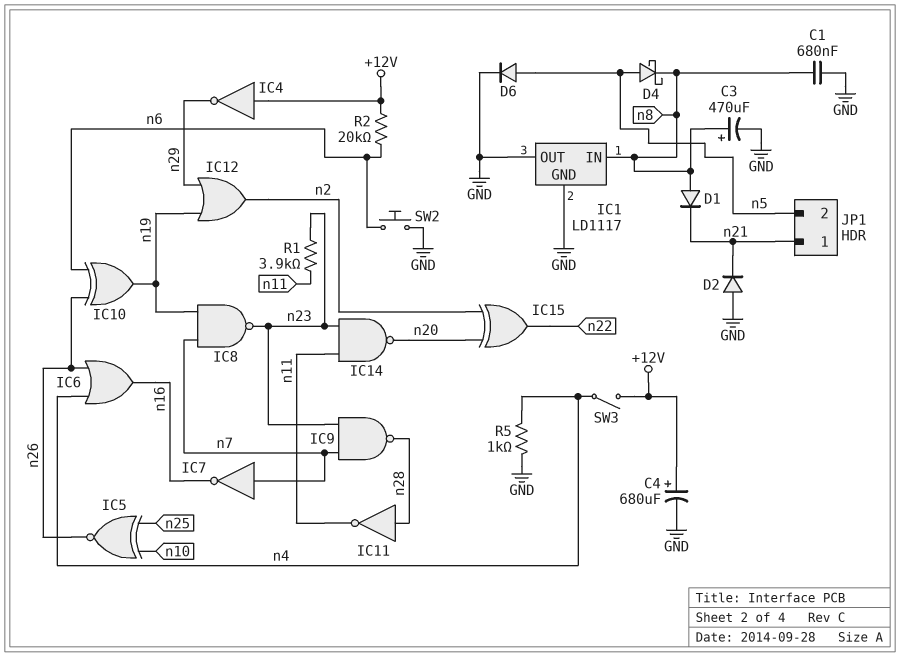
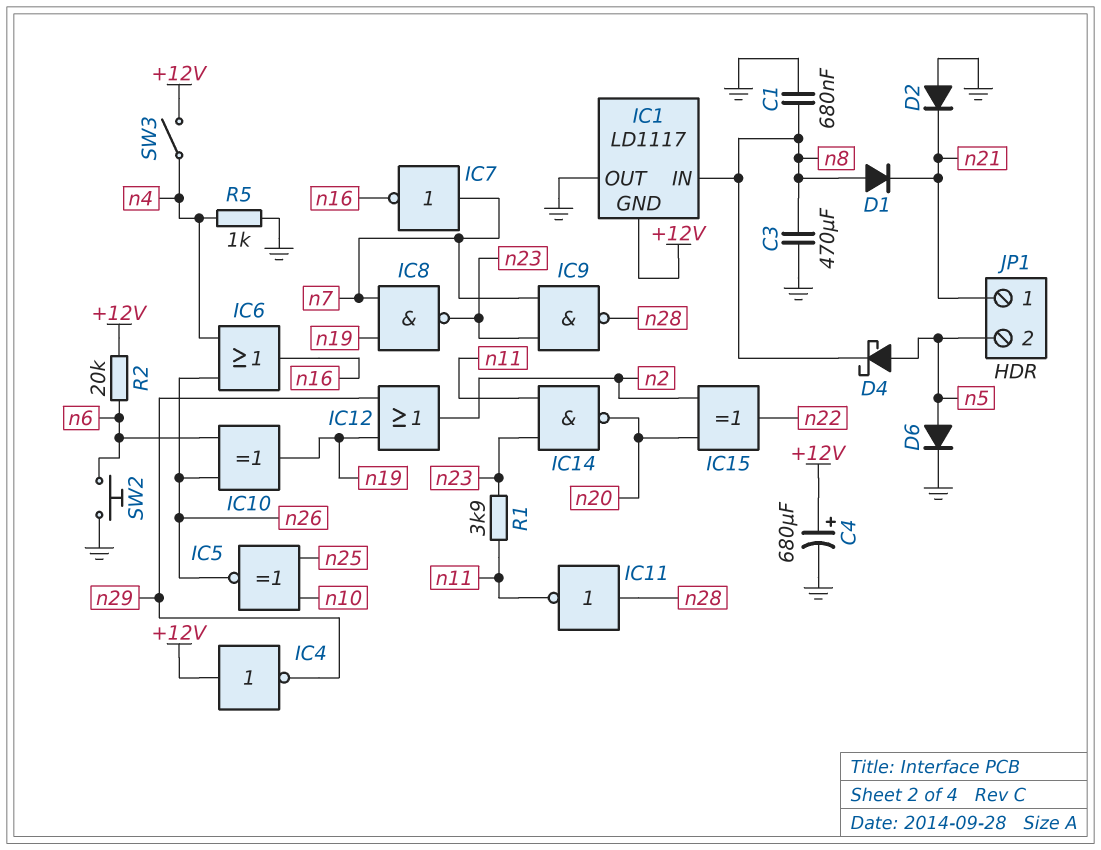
C3: 470uF (plus n8, minus GND) -> 470uF (GND, n8)
IC1 pin GND: GND -> +12V

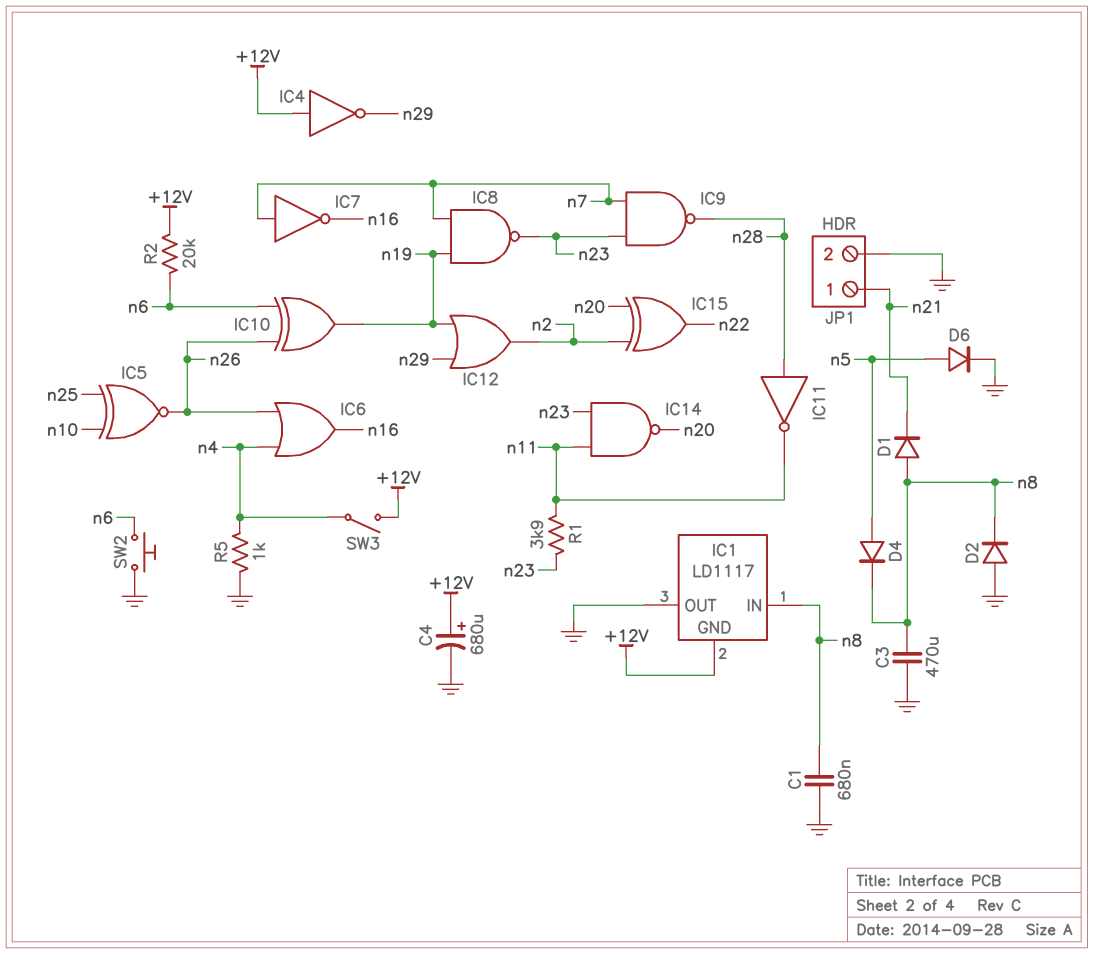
D2: diode (A GND, K n21) -> diode (A GND, K n8)
D4: schottky (A n5, K n8) -> diode (A n5, K n8)
JP1 pin 2: n5 -> GND

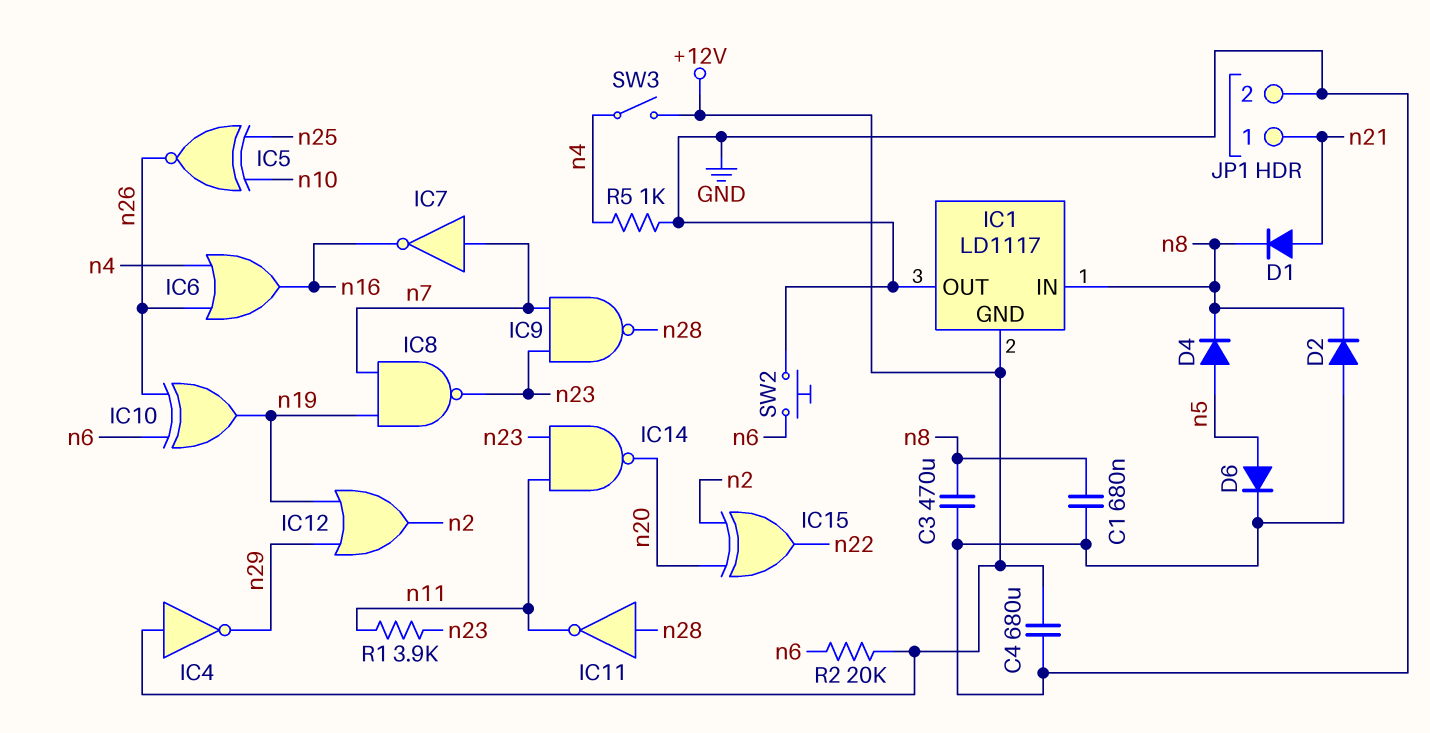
C4: 680uF (plus +12V, minus GND) -> 680uF (+12V, GND)
D1: diode (A n8, K n21) -> diode (A n21, K n8)

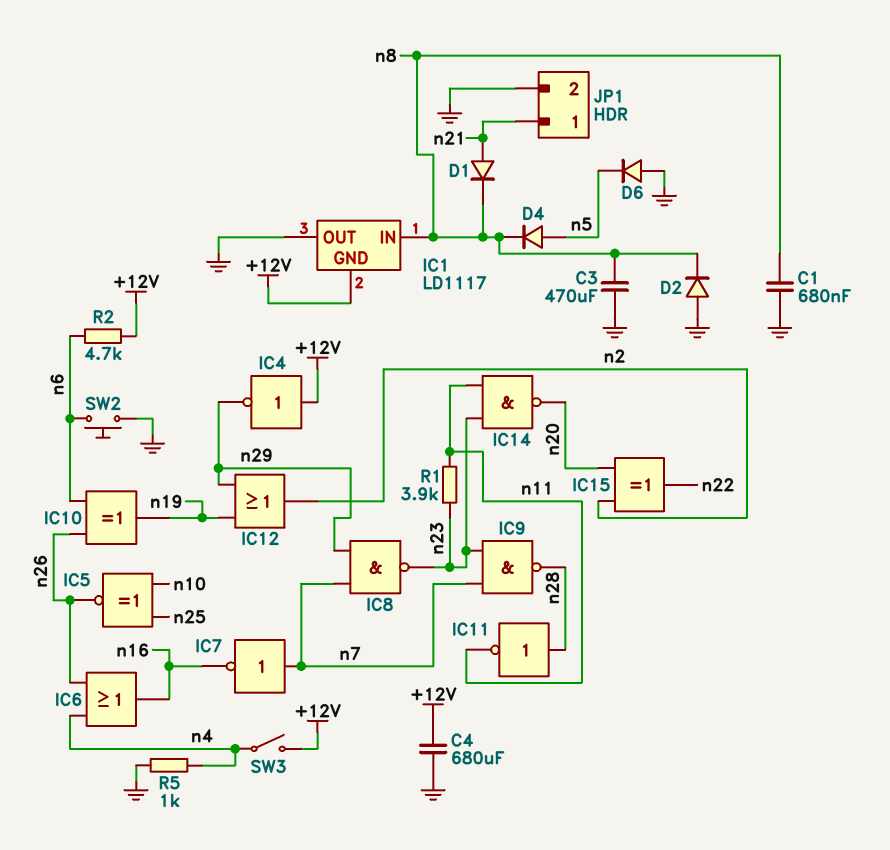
D6: diode (A n5, K GND) -> diode (A GND, K n5)
IC8: NAND (in n7, in n19, out n23) -> NAND (in n7, in n29, out n23)
R2: 20k (+12V, n6) -> 4.7k (+12V, n6)

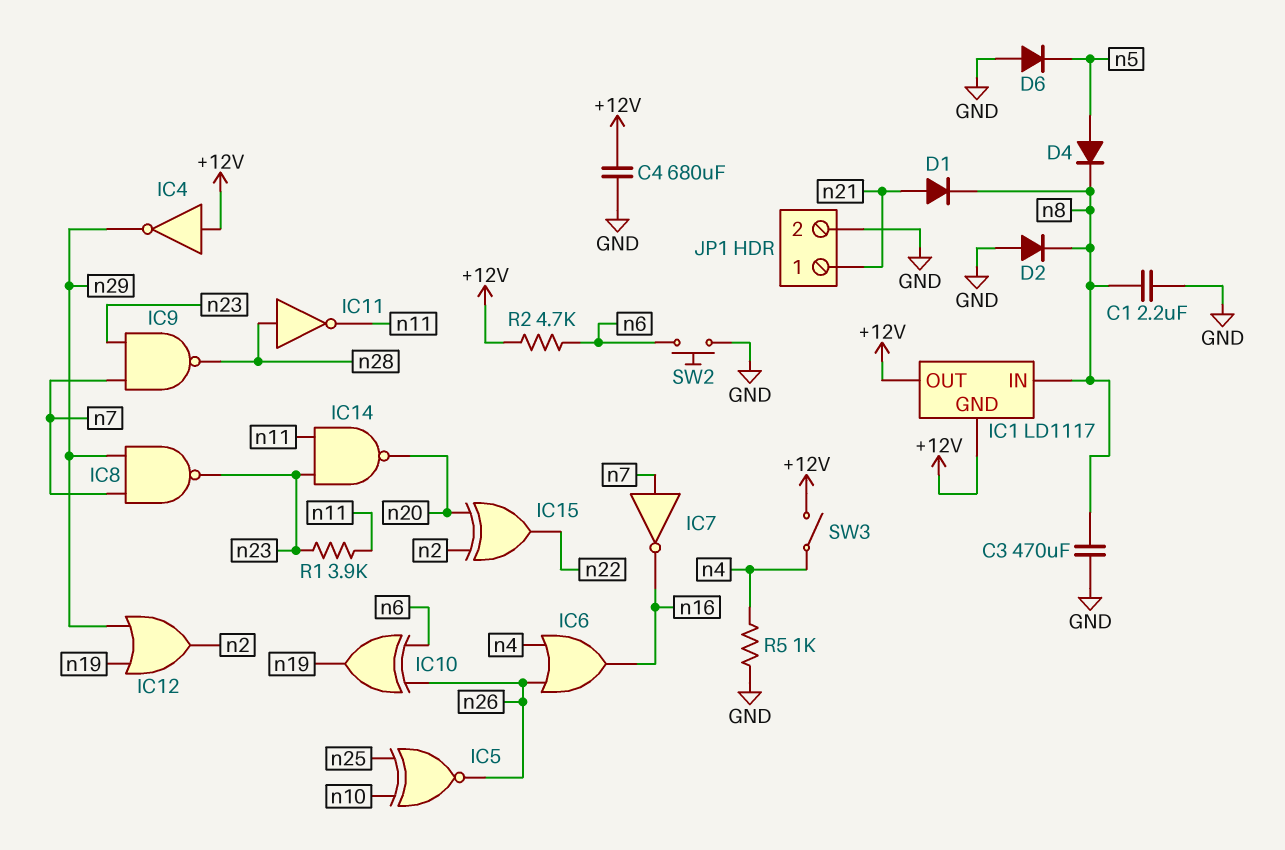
C1: 680nF (GND, n8) -> 2.2uF (GND, n8)
IC1 pin OUT: GND -> +12V

